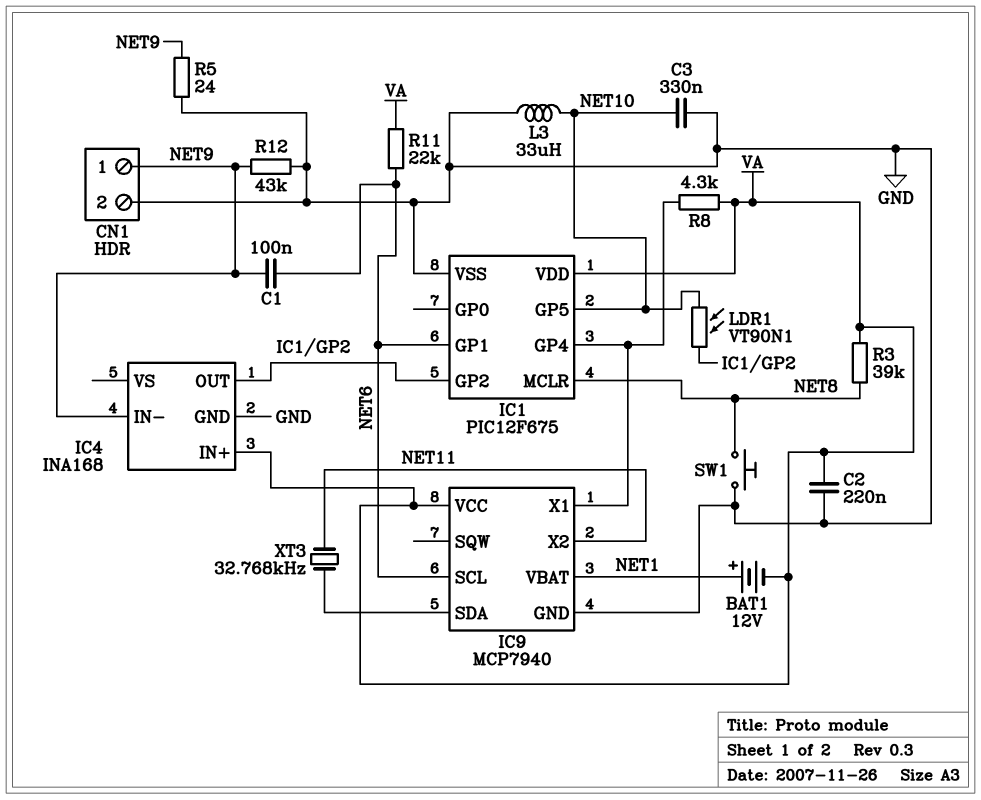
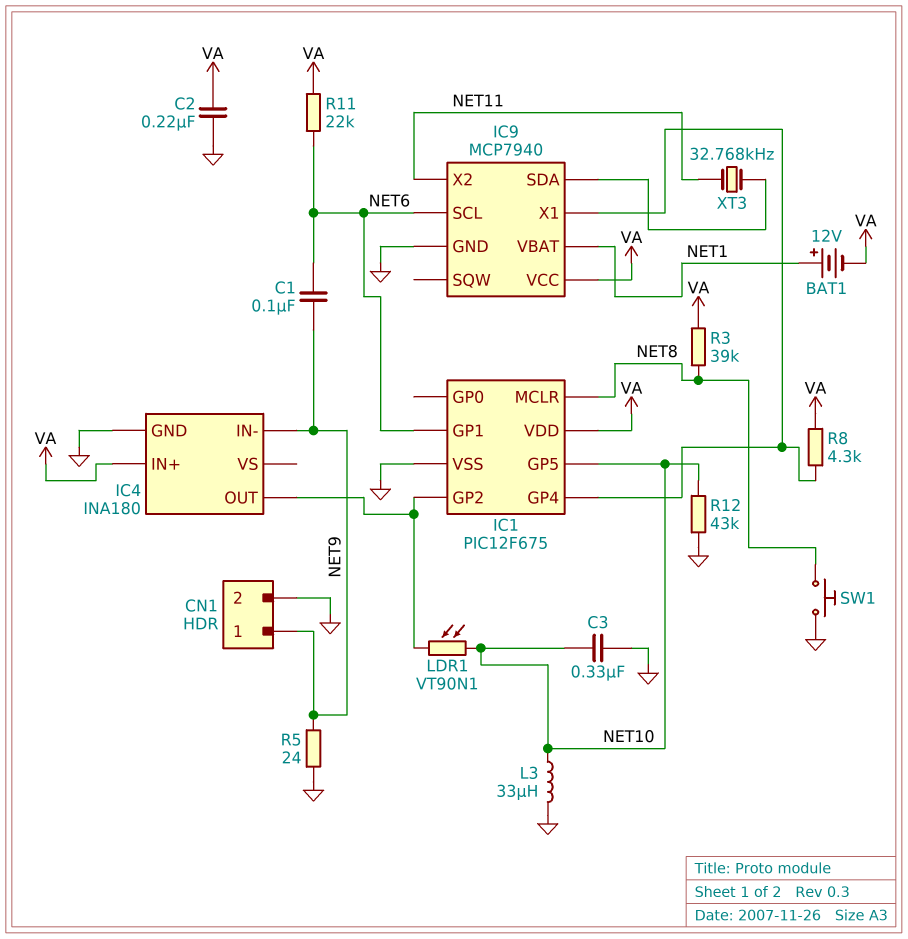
IC4: INA168 -> INA180
R12: 43k (GND, NET9) -> 43k (GND, NET10)

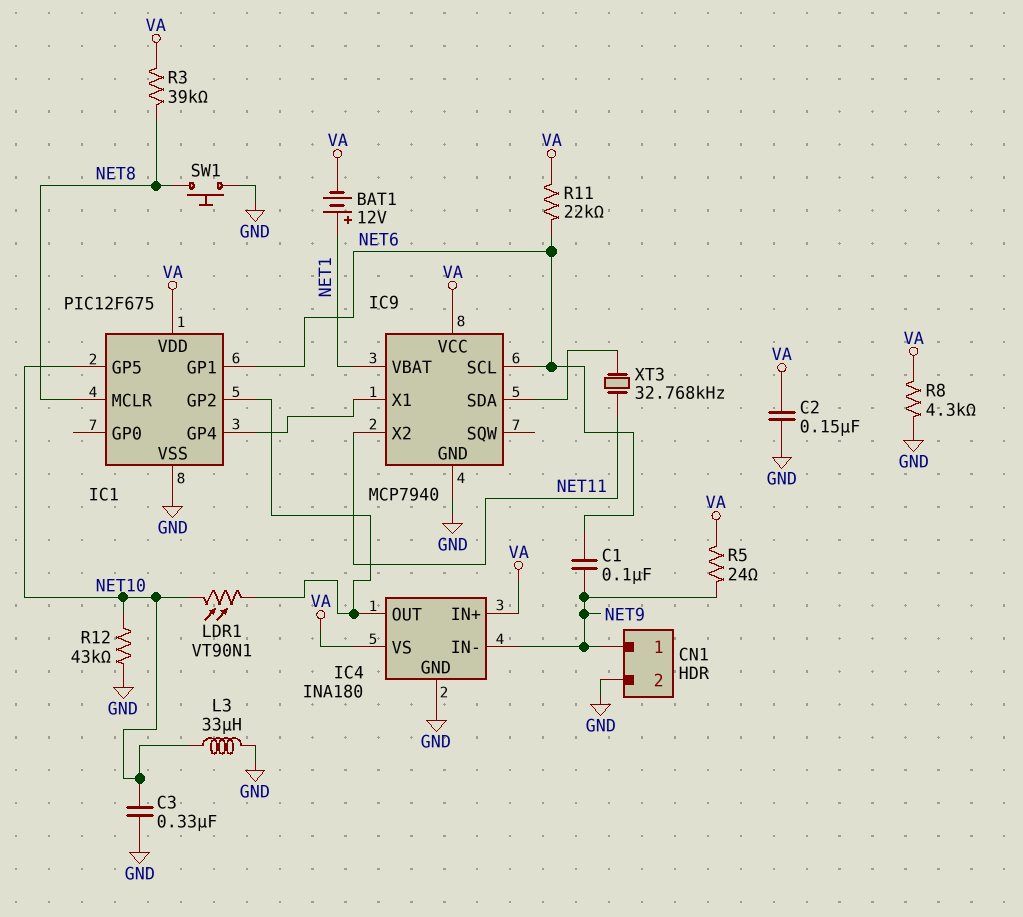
C2: 220nF (GND, VA) -> 150nF (GND, VA)
IC4 pin VS: none -> VA
R5: 24 (GND, NET9) -> 24 (NET9, VA)
R8: 4.3k (IC1/GP4, VA) -> 4.3k (GND, VA)

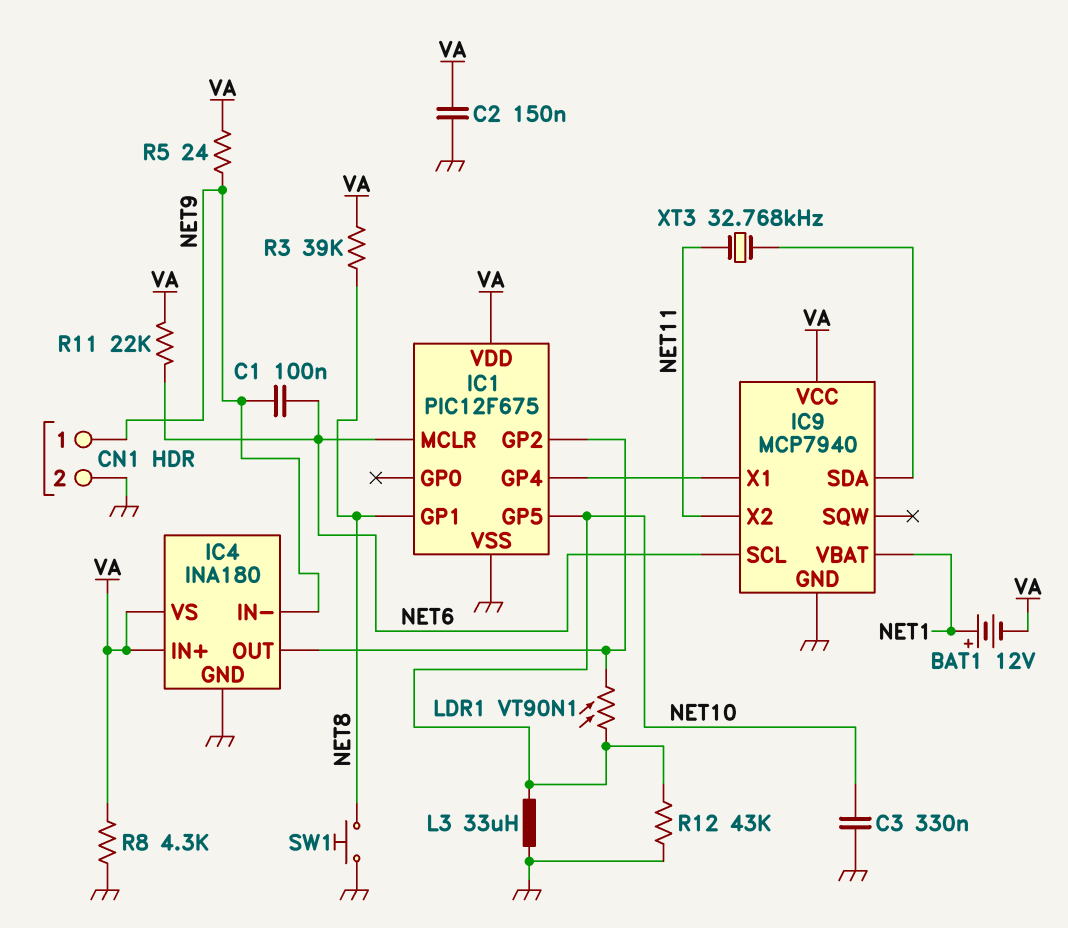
IC1 pin GP1: NET6 -> NET8
IC1 pin MCLR: NET8 -> NET6

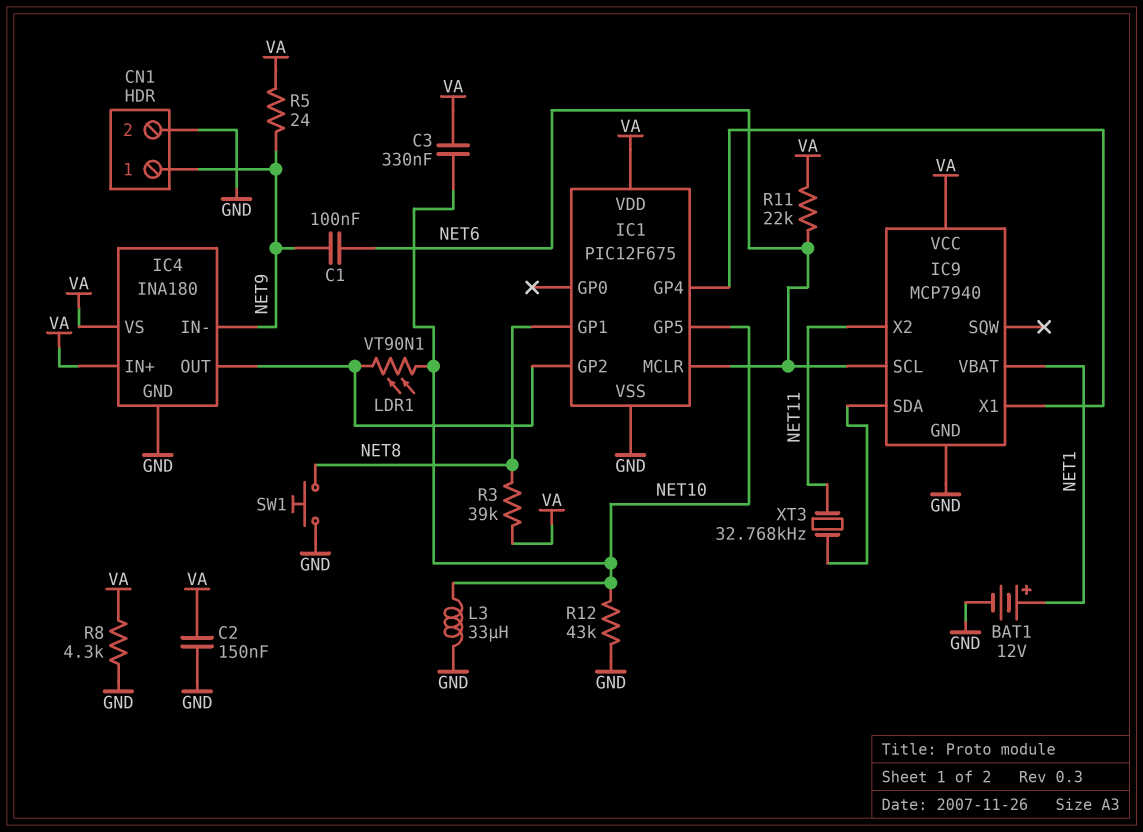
BAT1: 12V (plus NET1, minus VA) -> 12V (plus NET1, minus GND)
C3: 330nF (GND, NET10) -> 330nF (NET10, VA)

